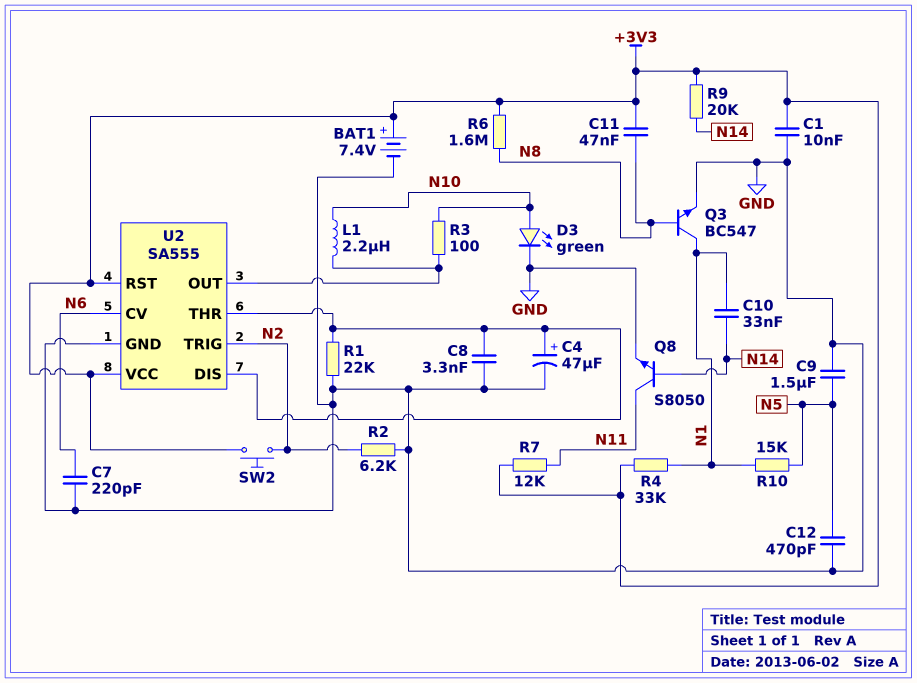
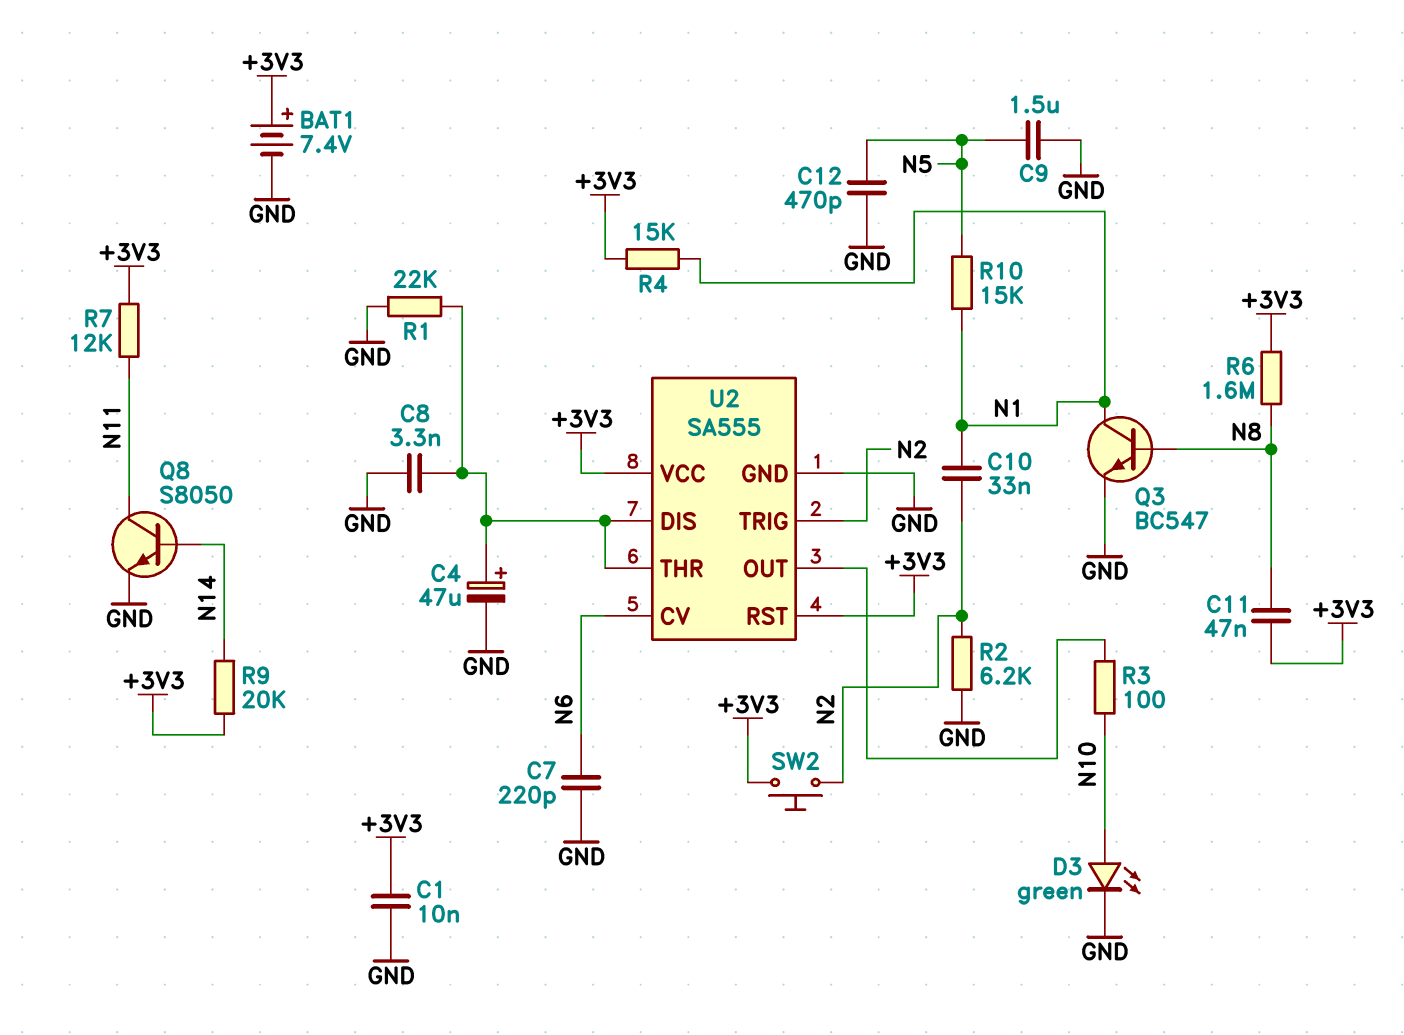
C10: 33nF (N1, N14) -> 33nF (N1, N2)
L1: 2.2uH (N10, U2/OUT) -> none
R4: 33k (+3V3, N1) -> 15k (+3V3, N1)

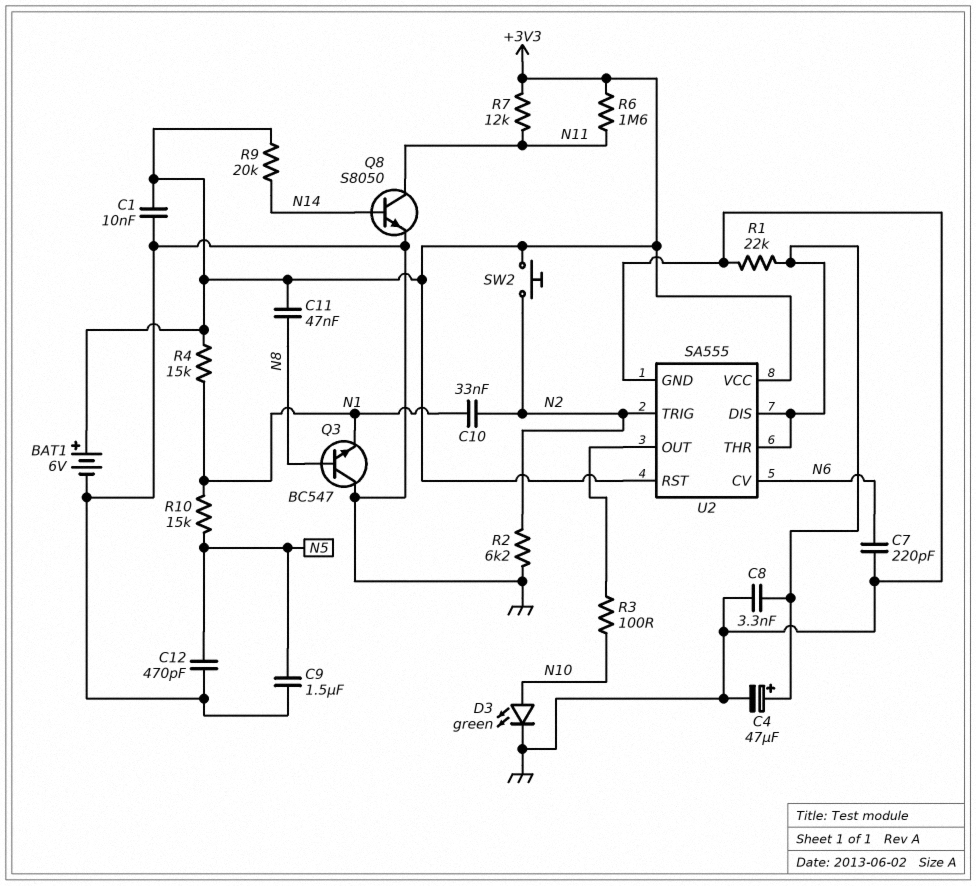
BAT1: 7.4V (plus +3V3, minus GND) -> 6V (plus +3V3, minus GND)
Q3: NPN BC547 (B N8, C N1, E GND) -> NPN BC547 (B N8, C GND, E N1)
R6: 1.6M (+3V3, N8) -> 1.6M (+3V3, N11)

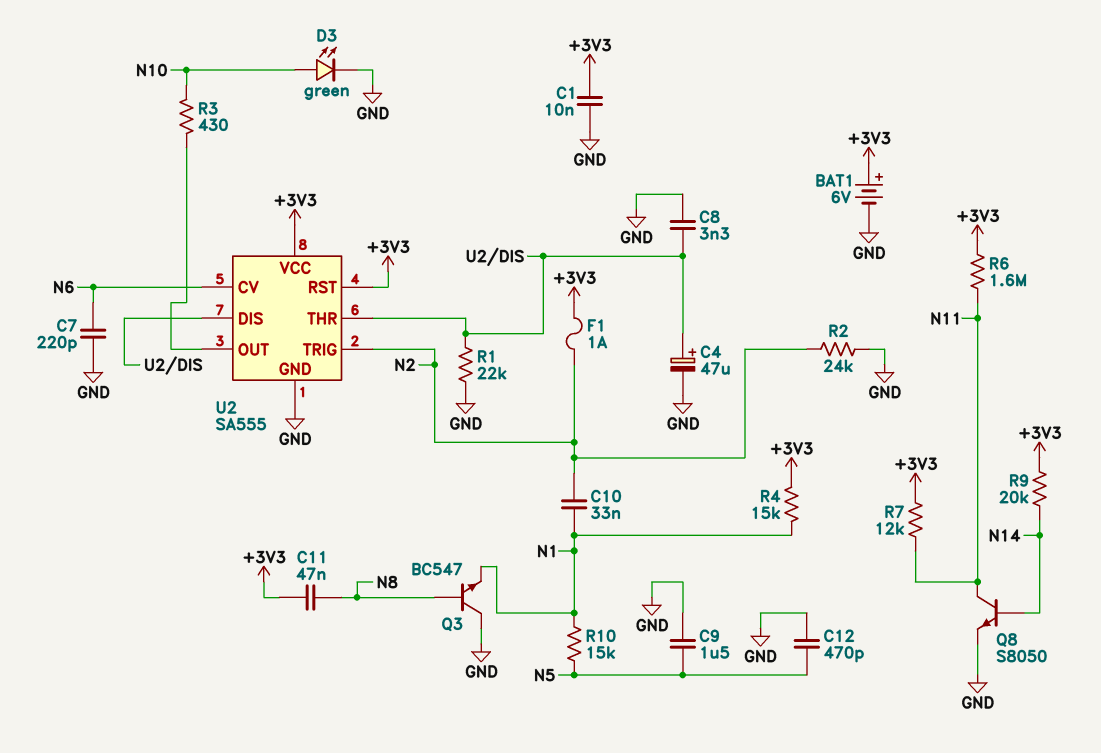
F1: none -> 1A (+3V3, N2)
R2: 6.2k (GND, N2) -> 24k (GND, N2)
R3: 100 (N10, U2/OUT) -> 430 (N10, U2/OUT)
SW2: button (+3V3, N2) -> none

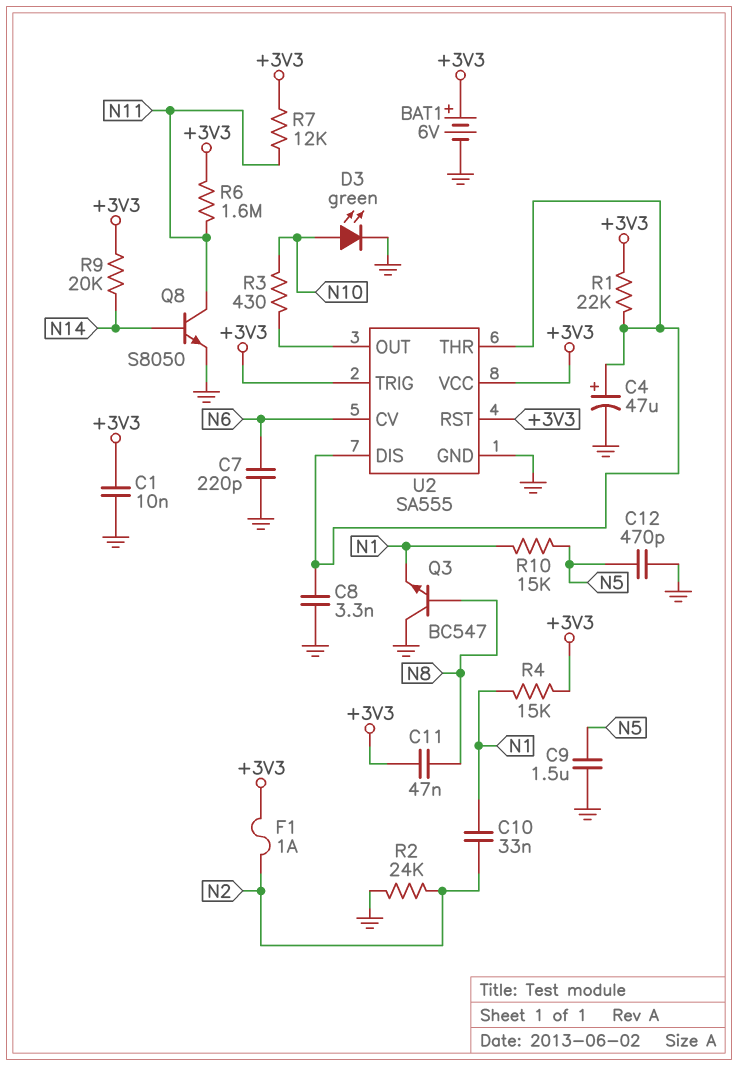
R1: 22k (GND, U2/DIS) -> 22k (+3V3, U2/DIS)
U2 pin TRIG: N2 -> +3V3

